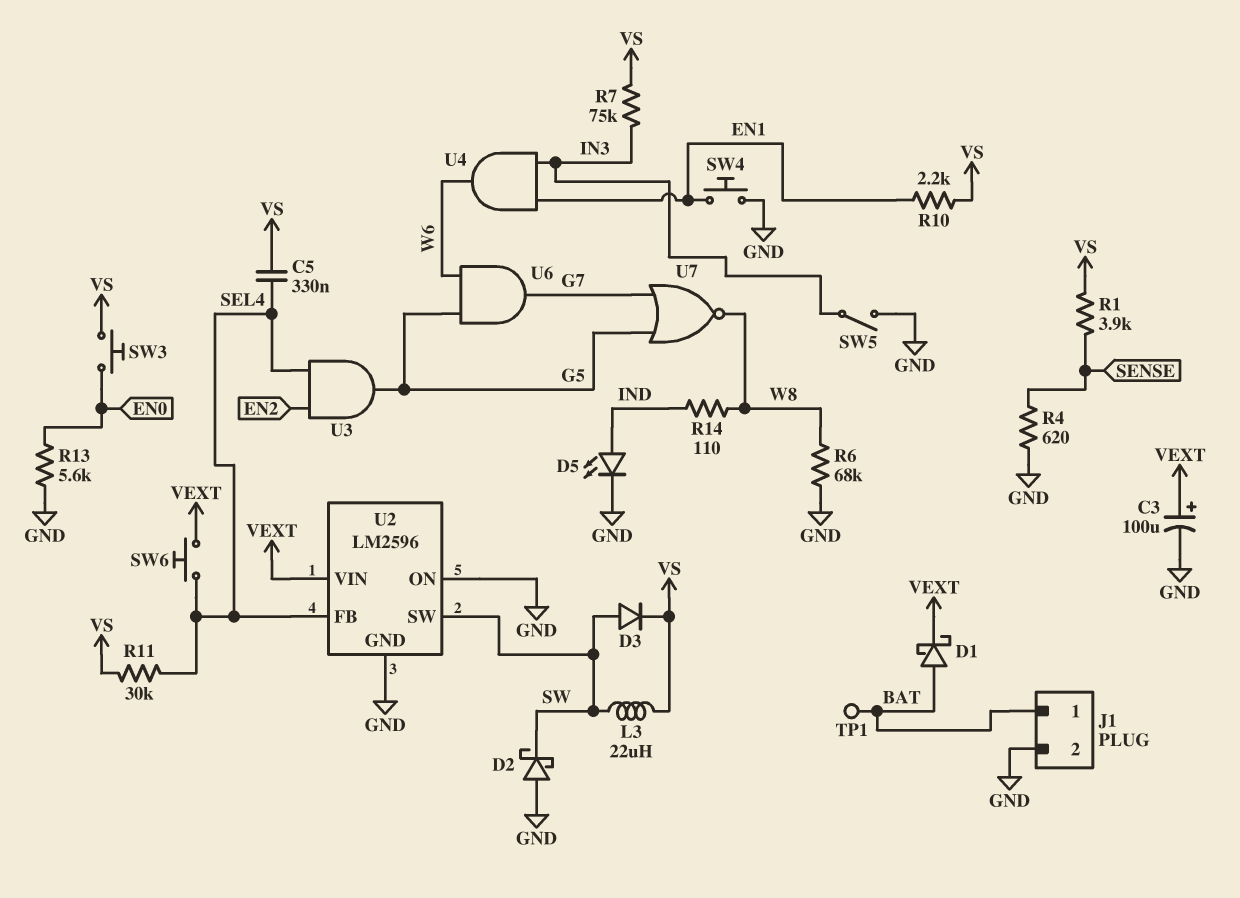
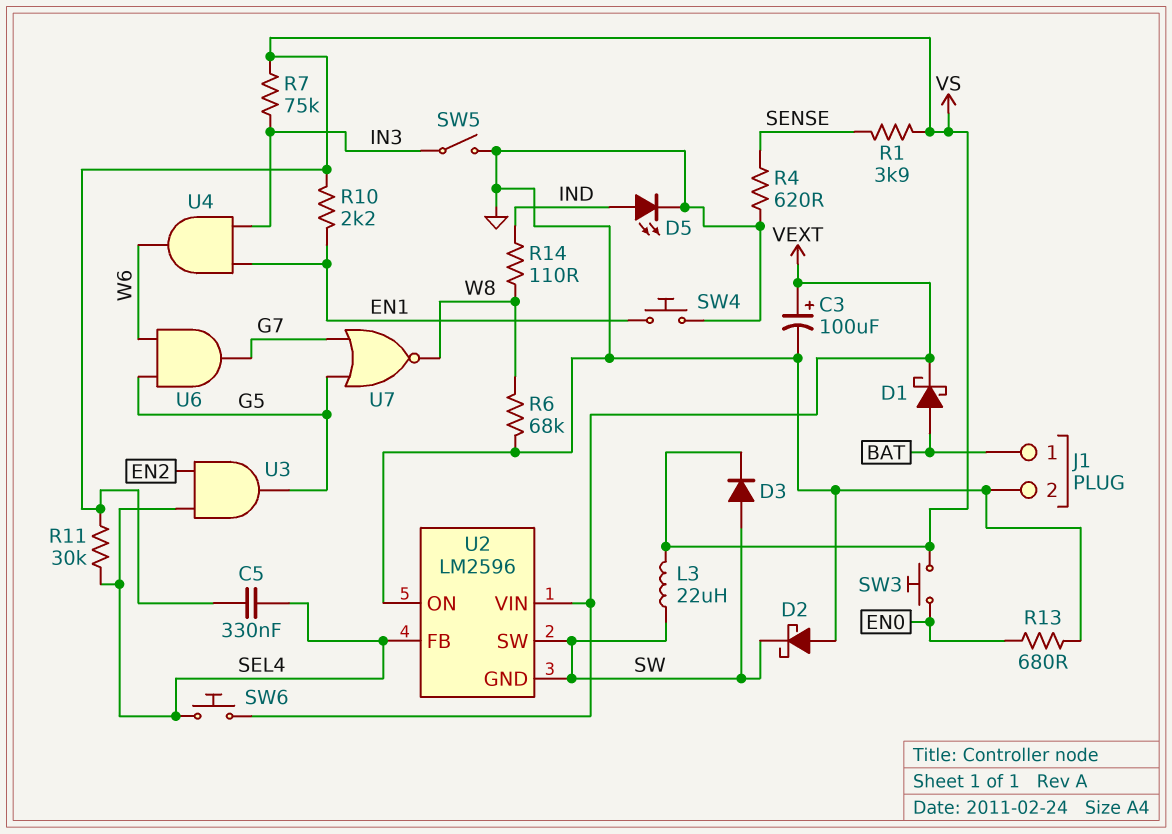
R13: 5.6k (EN0, GND) -> 680 (EN0, GND)
TP1: test point (BAT) -> none
U2 pin GND: GND -> SW

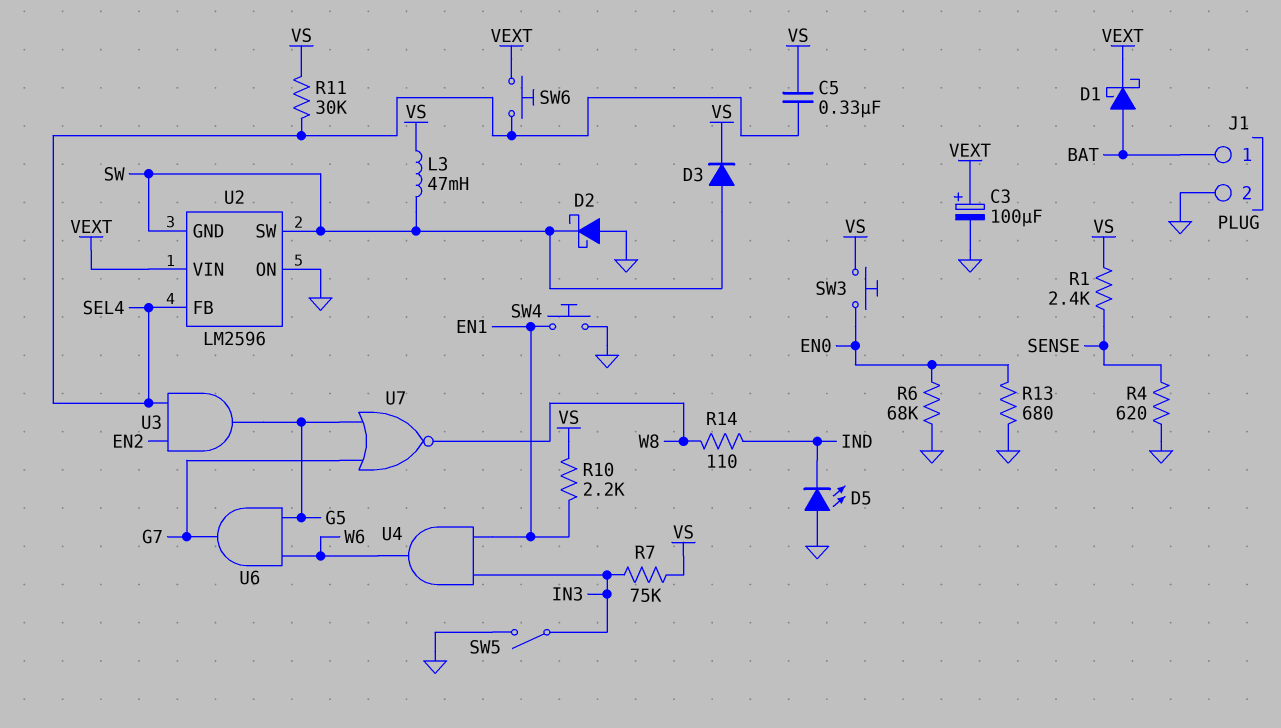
D5: LED (A IND, K GND) -> LED (A GND, K IND)
L3: 22uH (SW, VS) -> 47mH (SW, VS)
R1: 3.9k (SENSE, VS) -> 2.4k (SENSE, VS)
R6: 68k (GND, W8) -> 68k (EN0, GND)

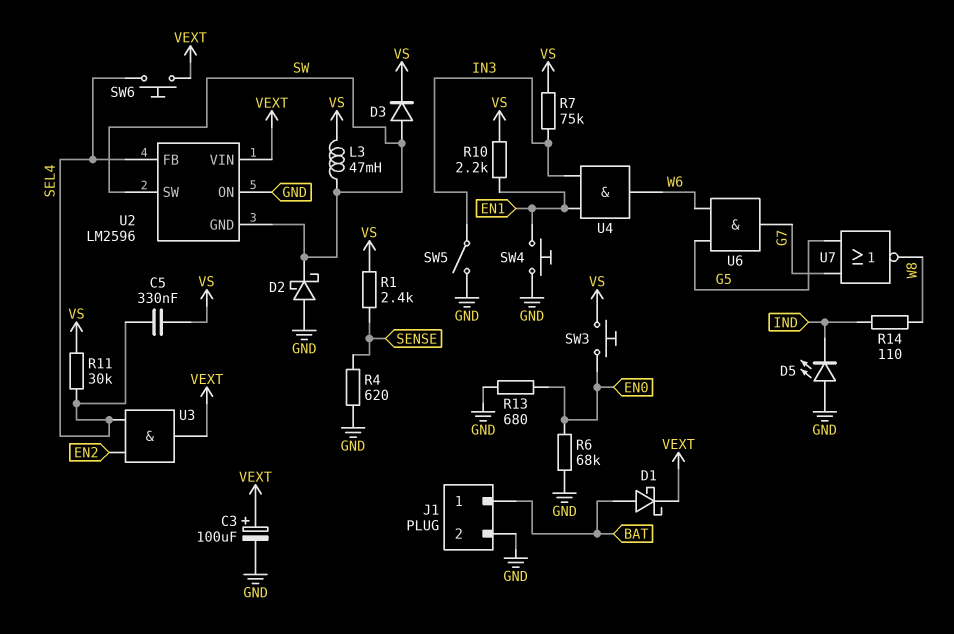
U3: AND (in EN2, in SEL4, out G5) -> AND (in EN2, in SEL4, out VEXT)

